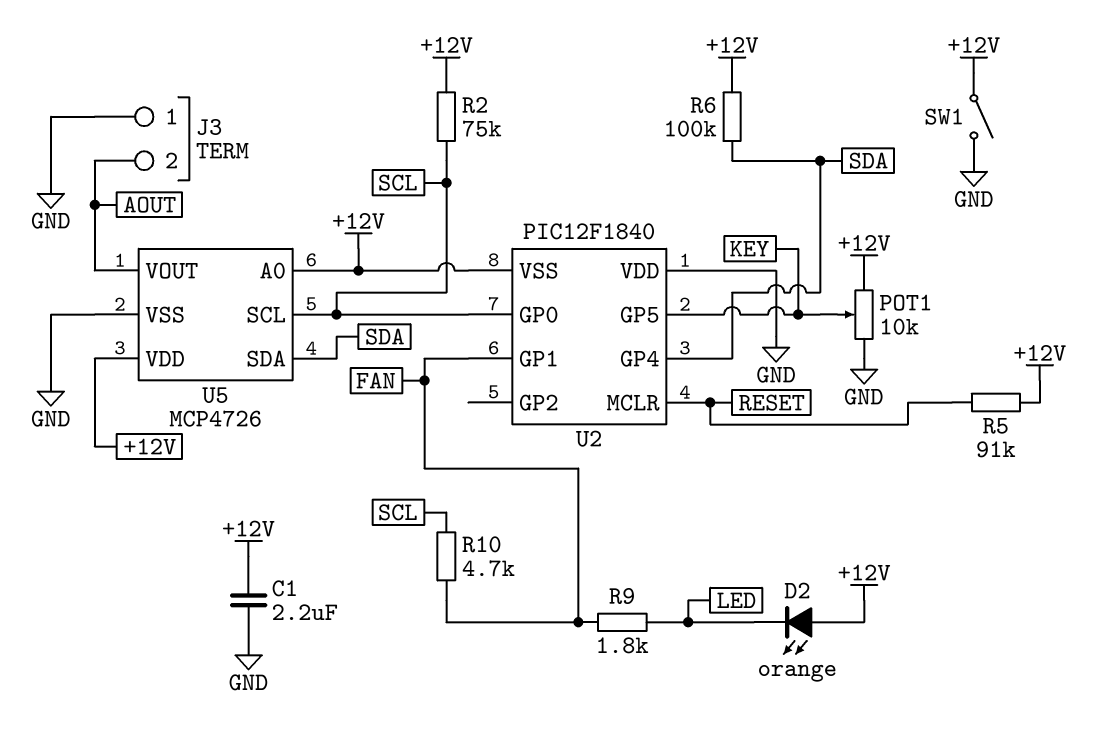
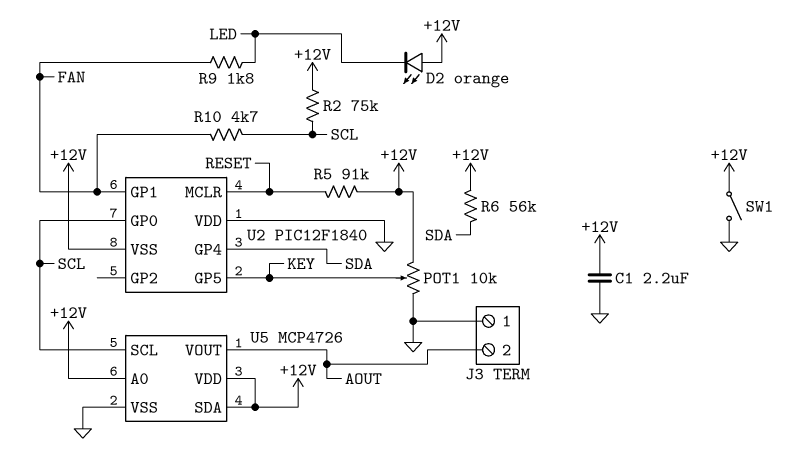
R6: 100k (+12V, SDA) -> 56k (+12V, SDA)
U5 pin SDA: SDA -> +12V

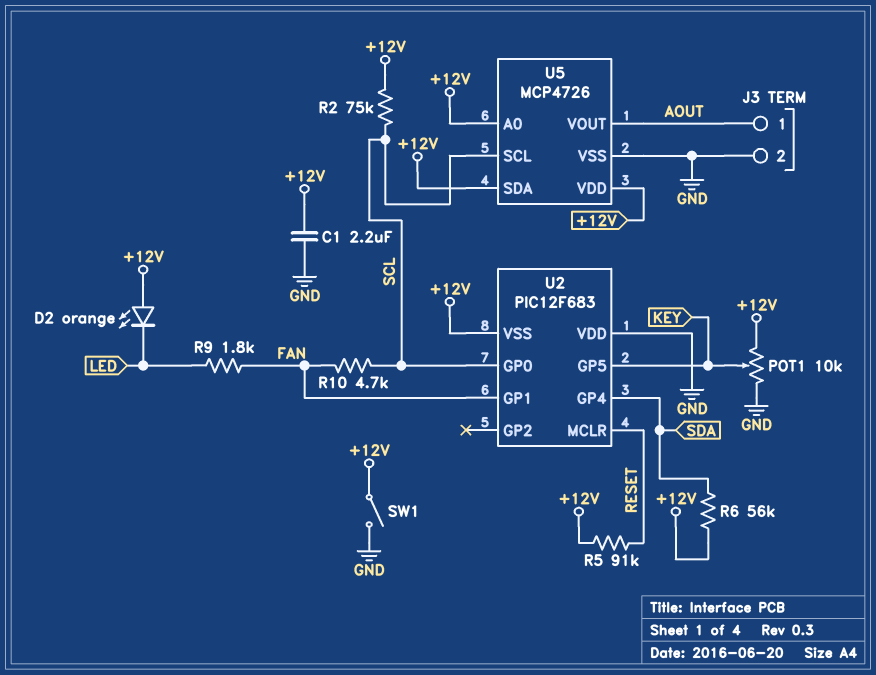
J3 pin 1: GND -> AOUT
J3 pin 2: AOUT -> GND
U2: PIC12F1840 -> PIC12F683

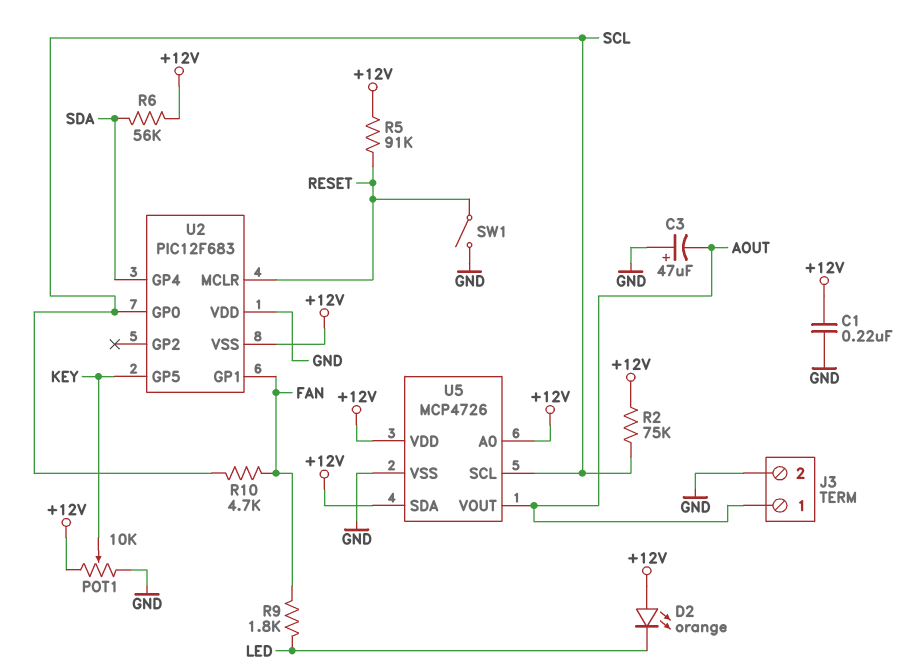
C1: 2.2uF (+12V, GND) -> 220nF (+12V, GND)
C3: none -> 47uF (plus GND, minus AOUT)
SW1: switch (+12V, GND) -> switch (GND, RESET)

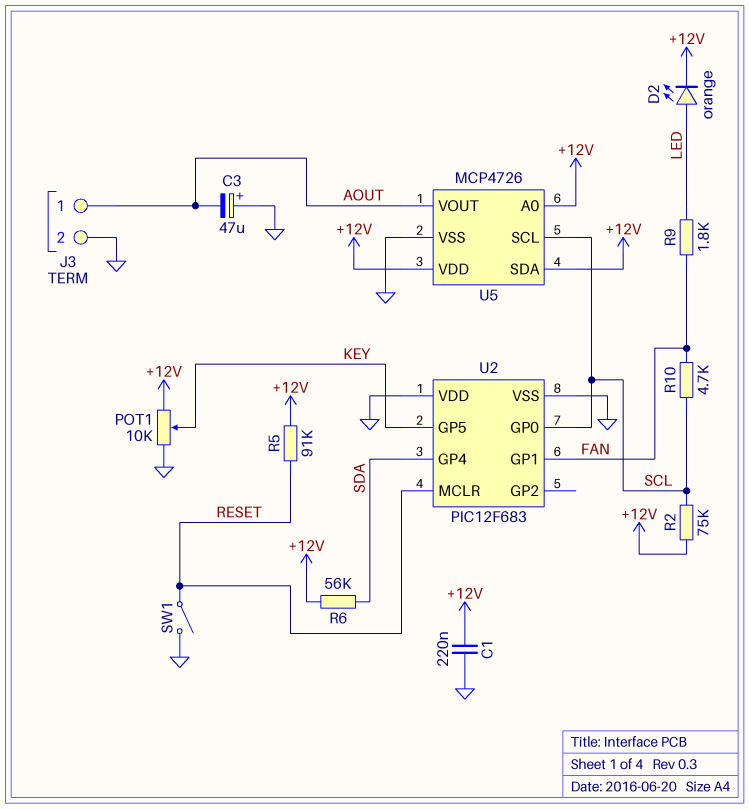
D2: LED orange (A +12V, K LED) -> LED orange (A LED, K +12V)
U2 pin VSS: +12V -> GND

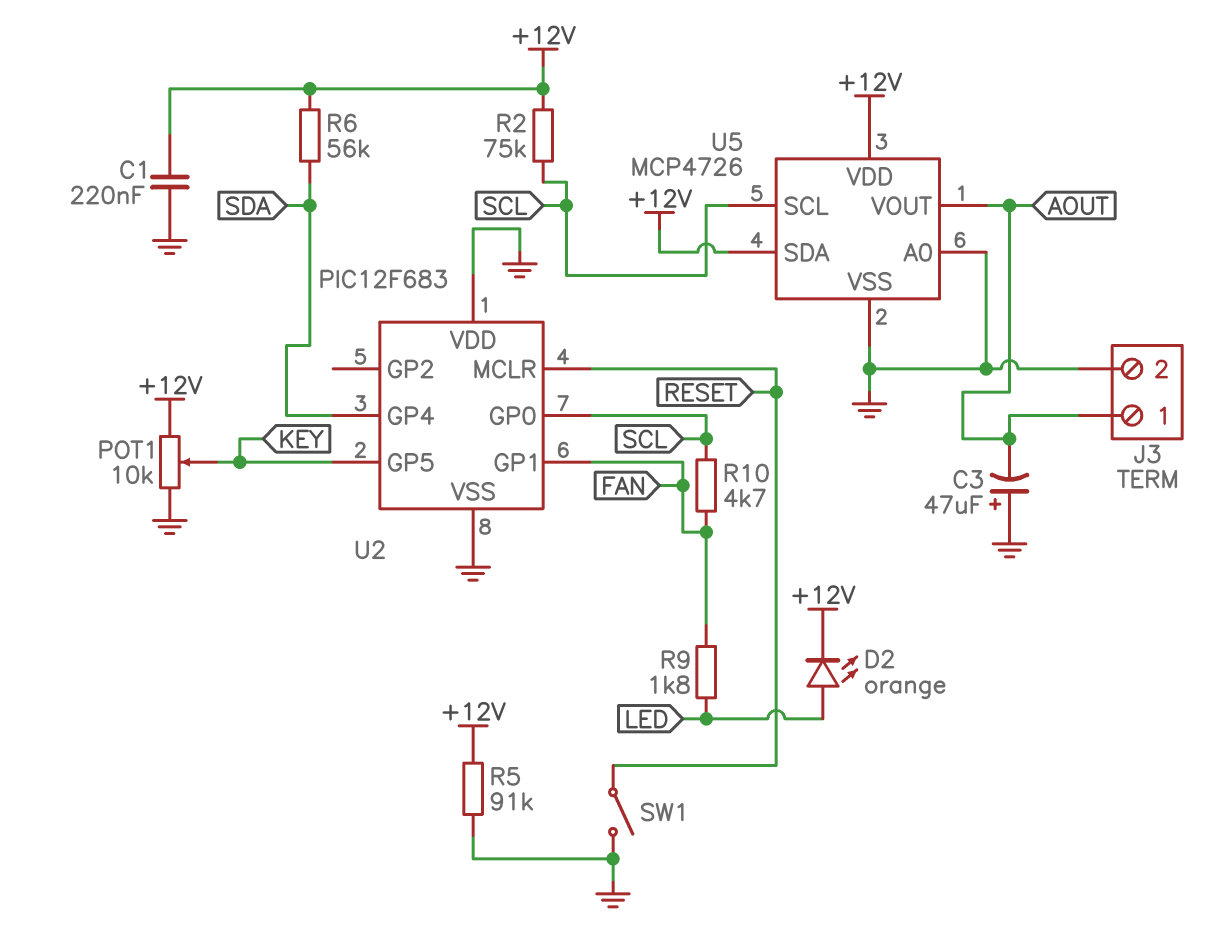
R5: 91k (+12V, RESET) -> 91k (+12V, GND)
U5 pin A0: +12V -> GND

